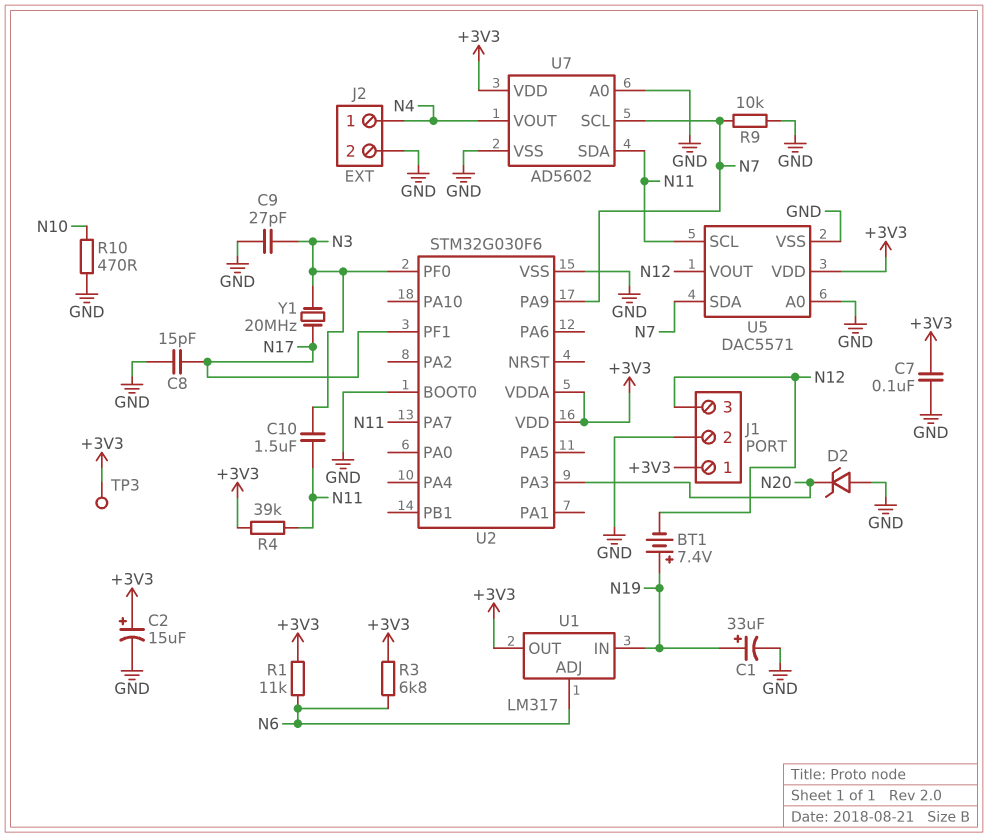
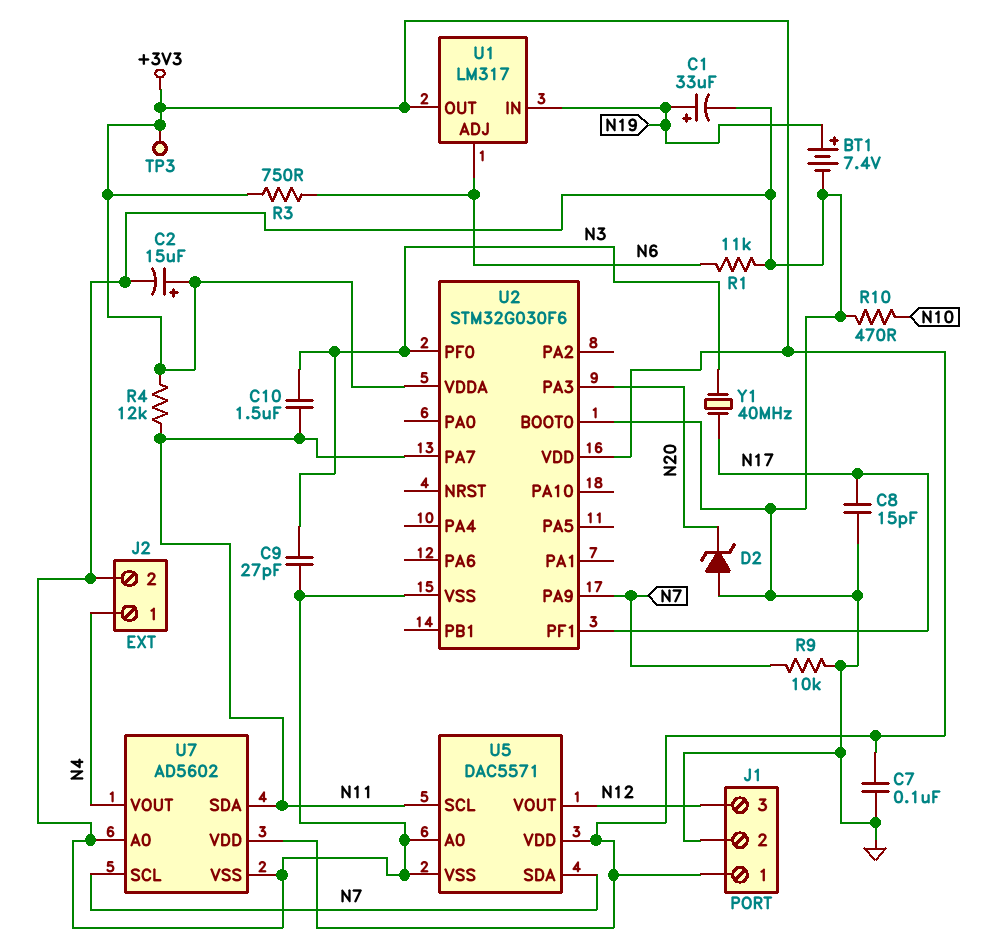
BT1: 7.4V (plus N19, minus N12) -> 7.4V (plus N19, minus GND)
R1: 11k (+3V3, N6) -> 11k (GND, N6)
R3: 6.8k (+3V3, N6) -> 750 (+3V3, N6)
R4: 39k (+3V3, N11) -> 12k (+3V3, N11)
Y1: 20MHz (N3, N17) -> 40MHz (N3, N17)

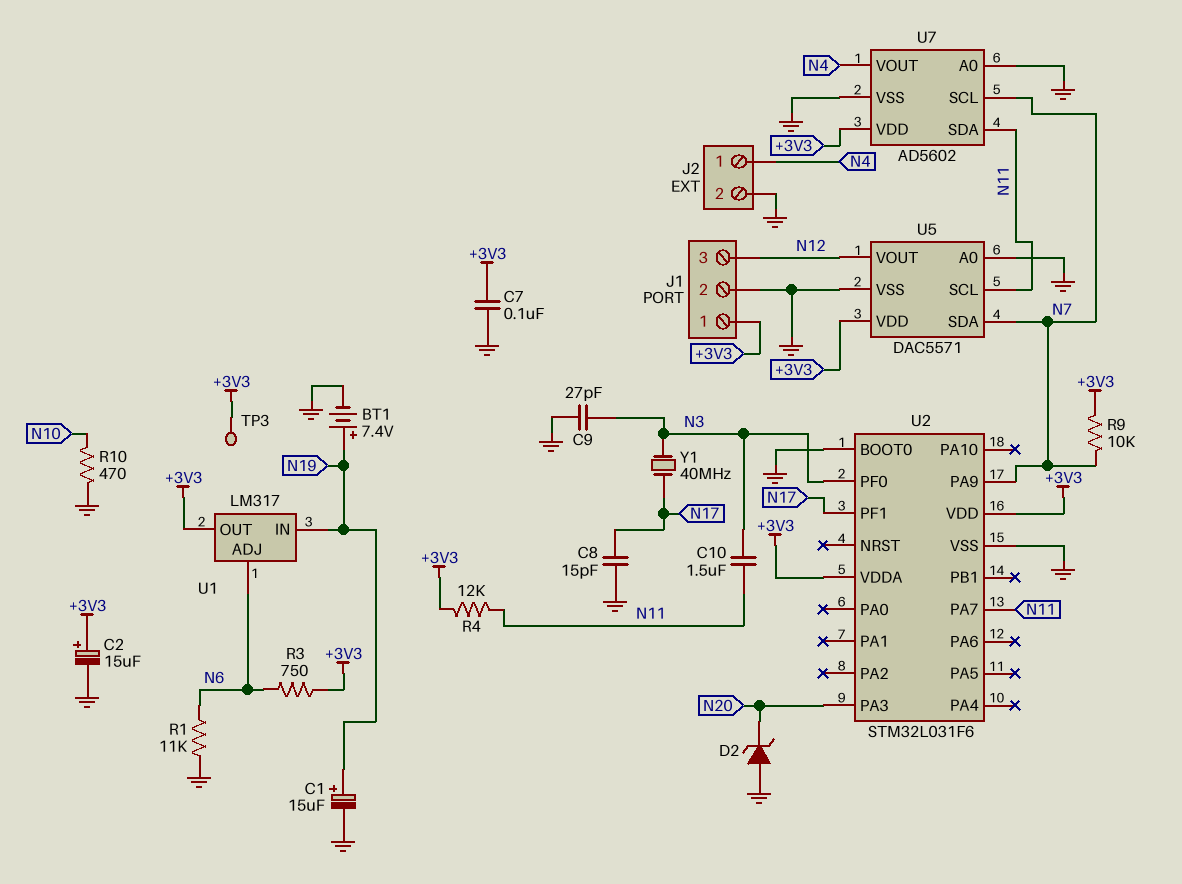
C1: 33uF (plus N19, minus GND) -> 15uF (plus N19, minus GND)
R9: 10k (GND, N7) -> 10k (+3V3, N7)
U2: STM32G030F6 -> STM32L031F6

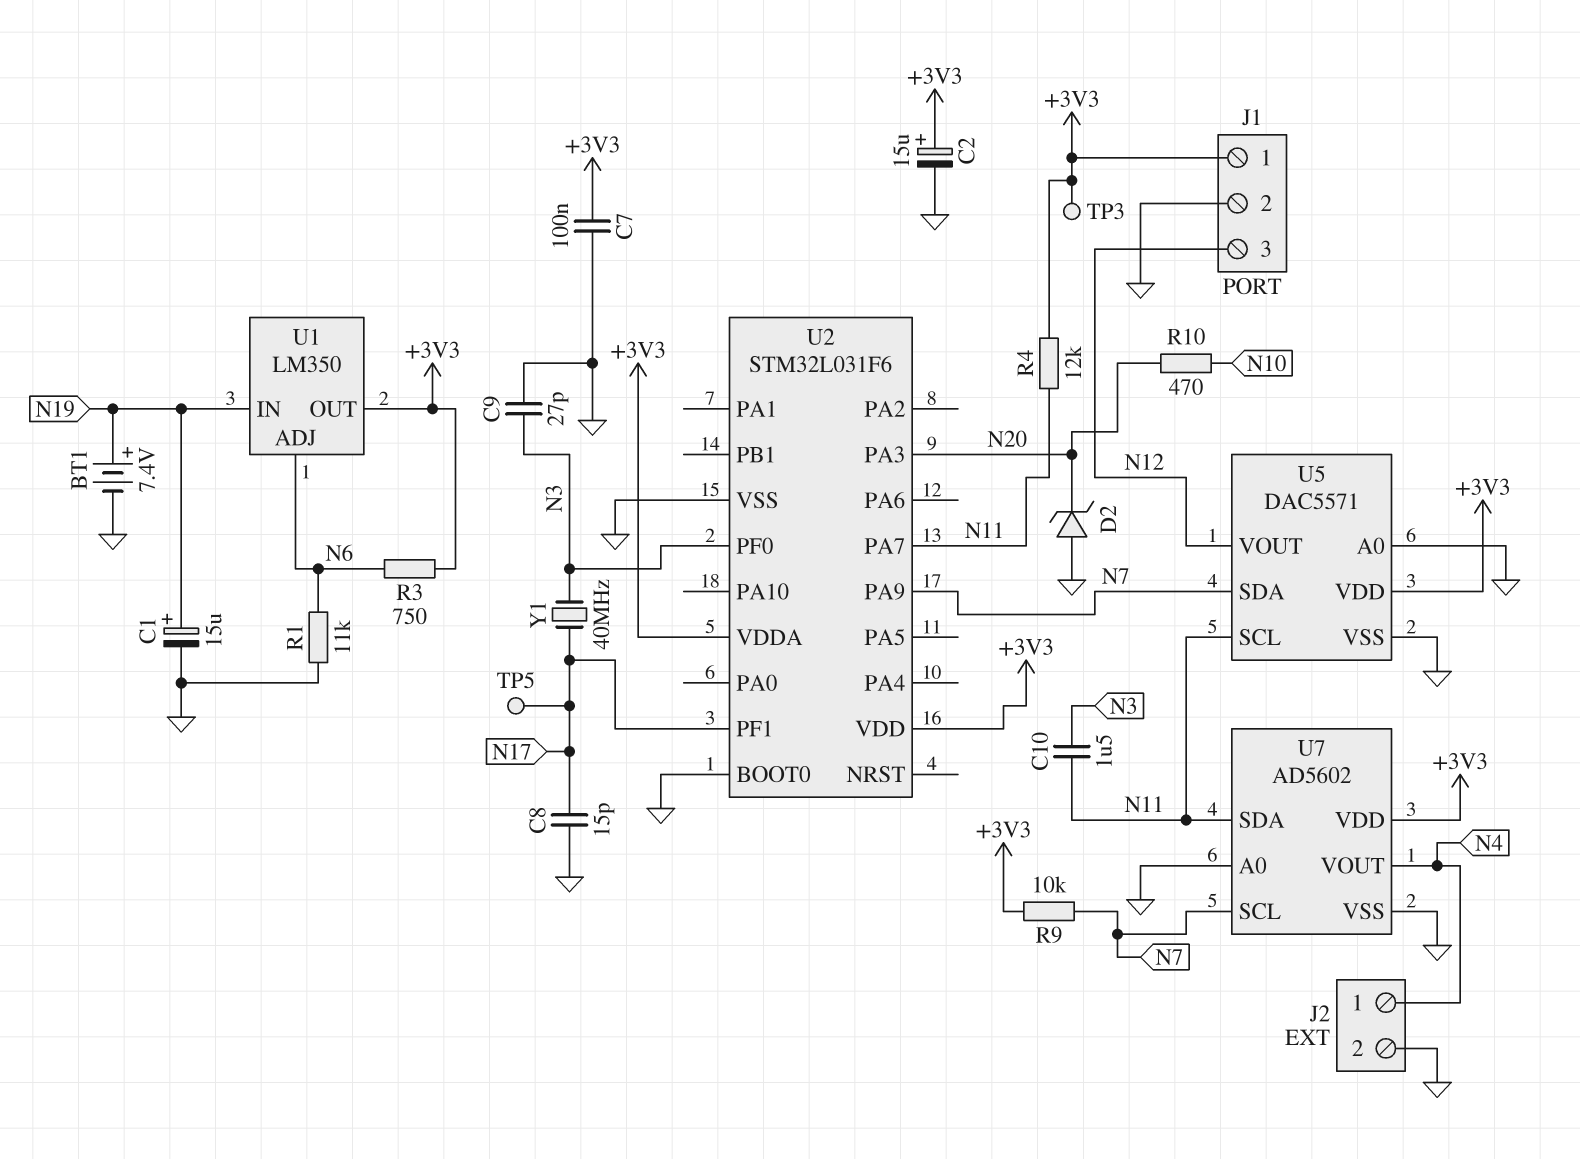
R10: 470 (GND, N10) -> 470 (N10, N20)
TP5: none -> test point (N17)
U1: LM317 -> LM350

